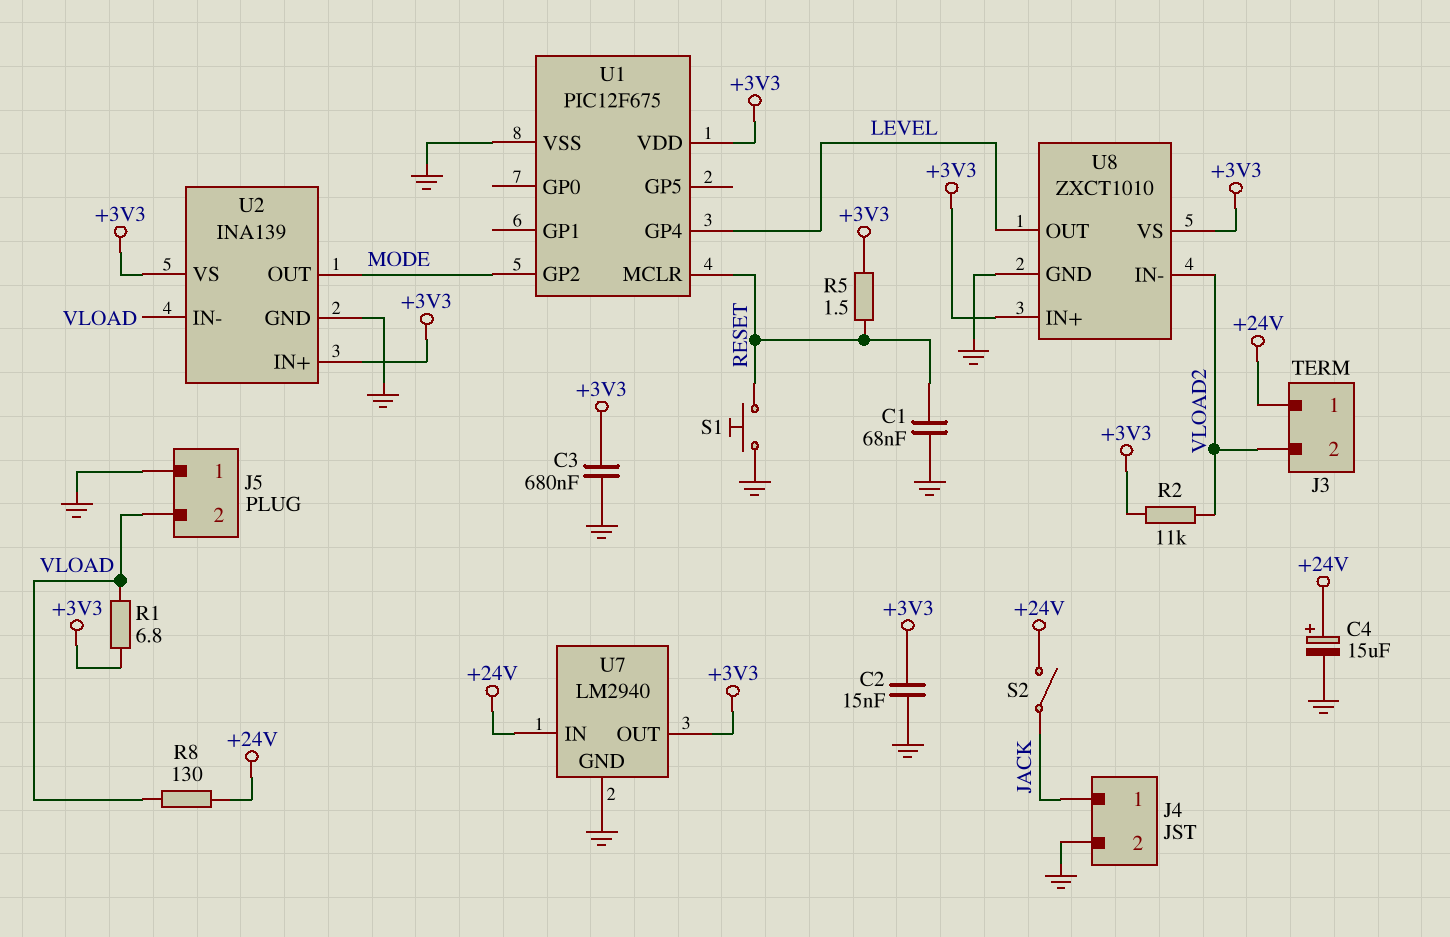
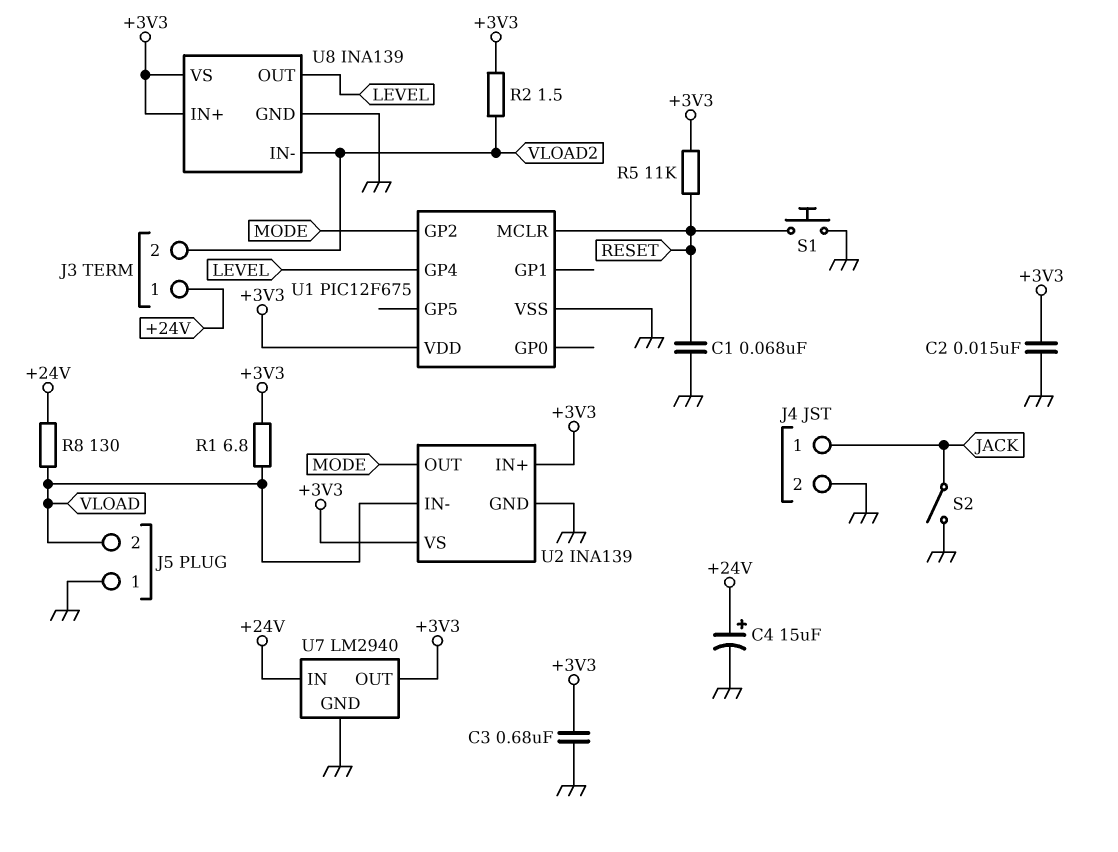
R2: 11k (+3V3, VLOAD2) -> 1.5 (+3V3, VLOAD2)
R5: 1.5 (+3V3, RESET) -> 11k (+3V3, RESET)
S2: switch (+24V, JACK) -> switch (GND, JACK)
U8: ZXCT1010 -> INA139

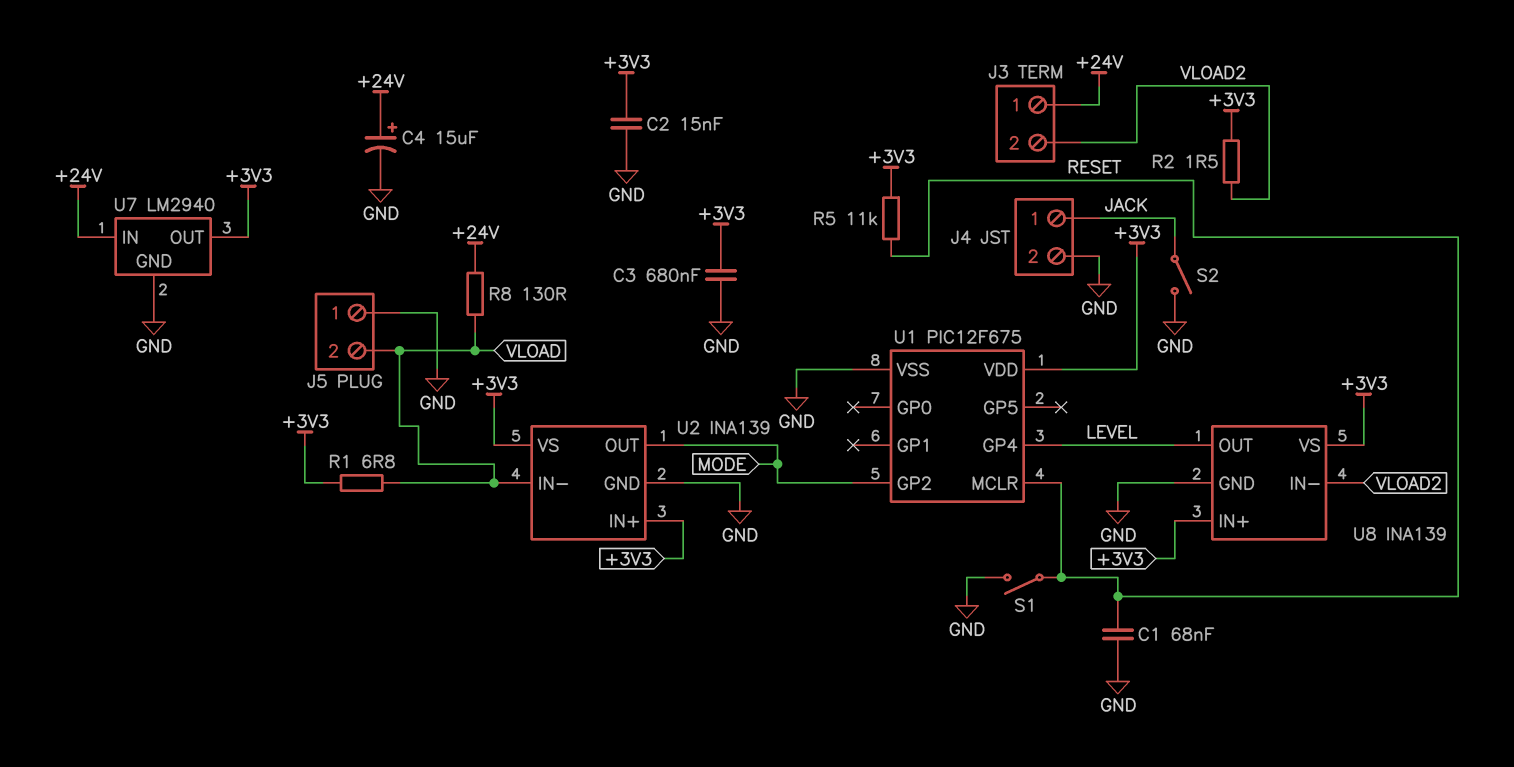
S1: button (GND, RESET) -> switch (GND, RESET)

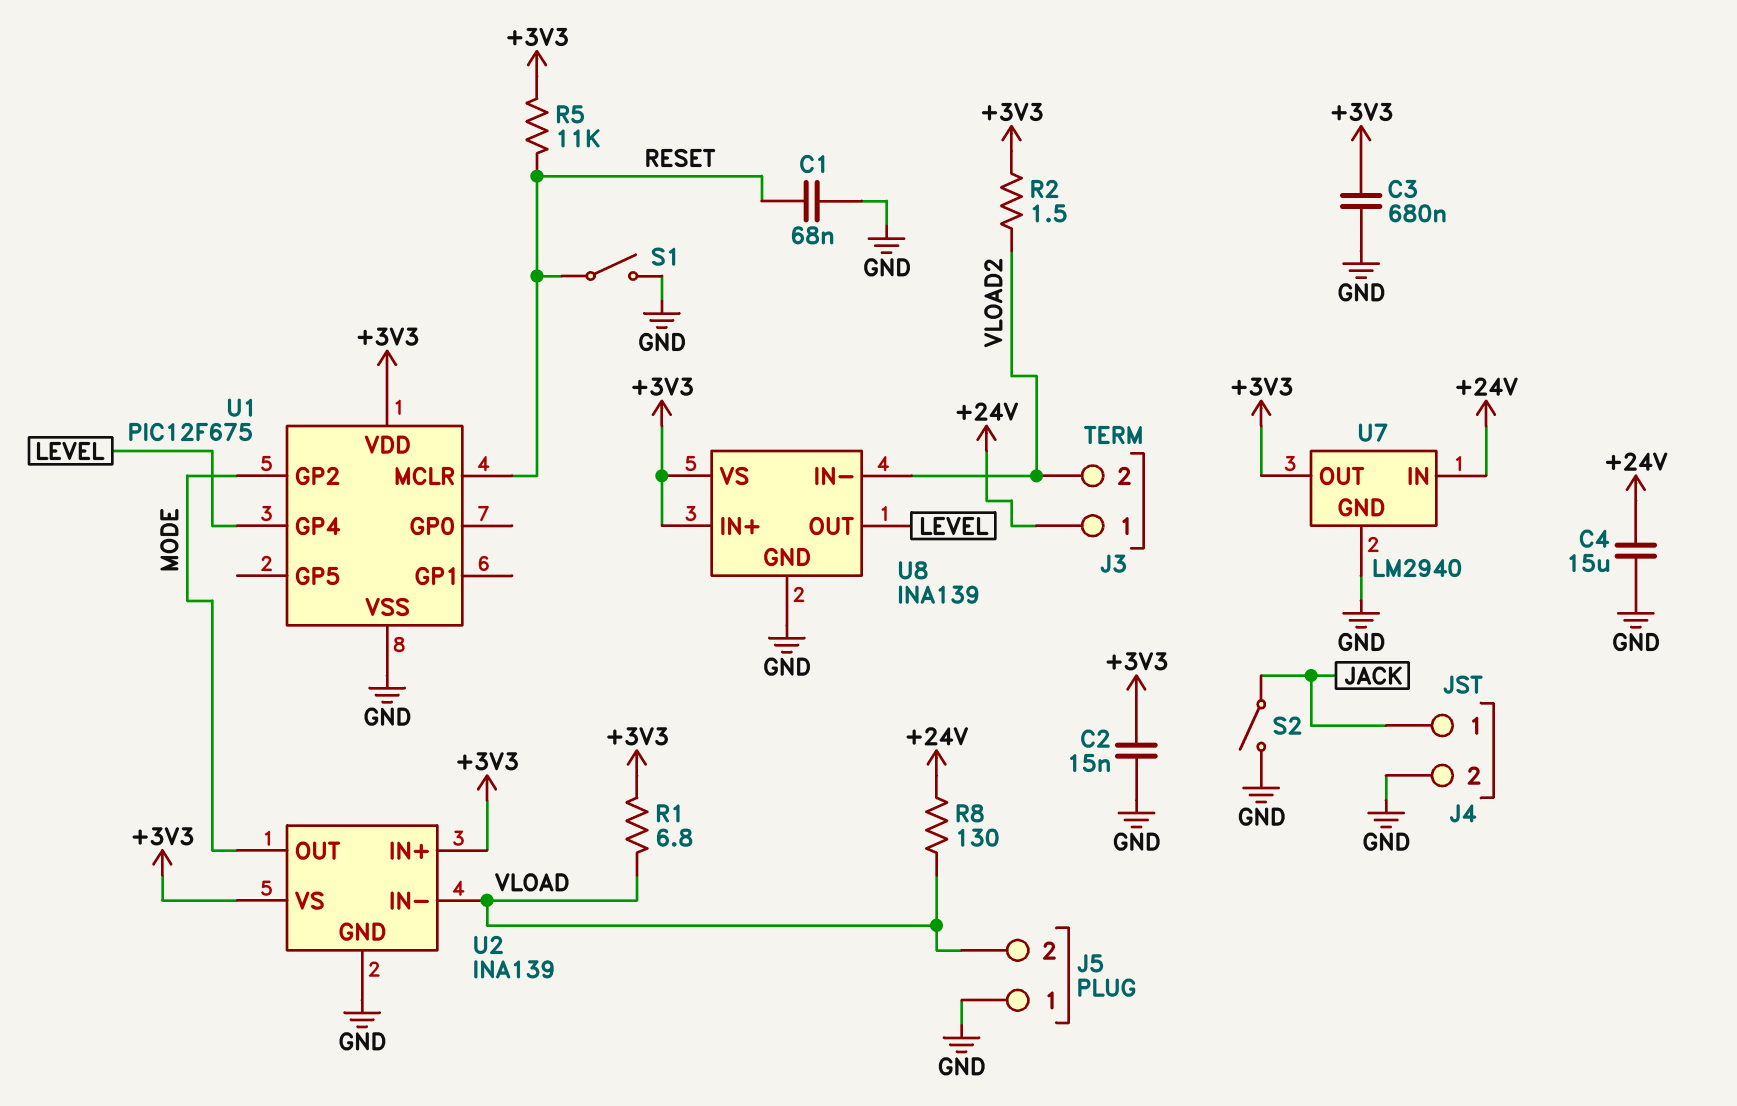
C4: 15uF (plus +24V, minus GND) -> 15uF (+24V, GND)

